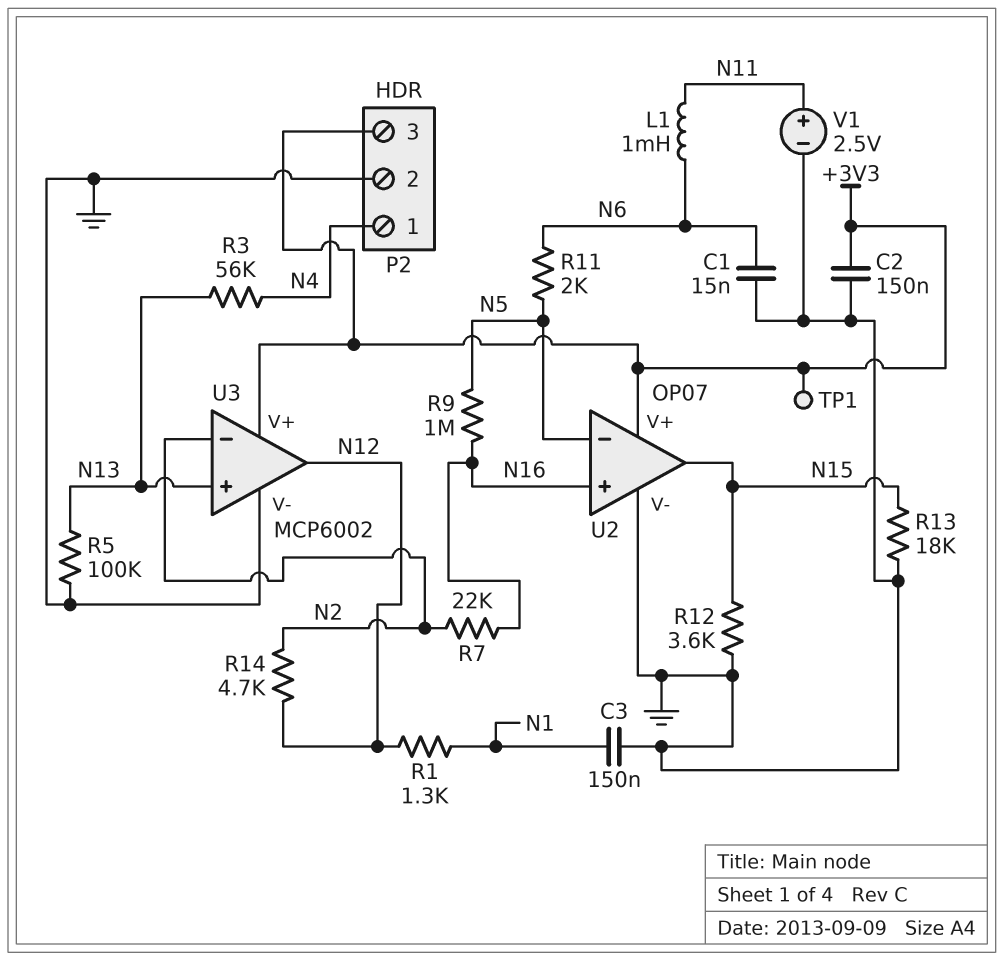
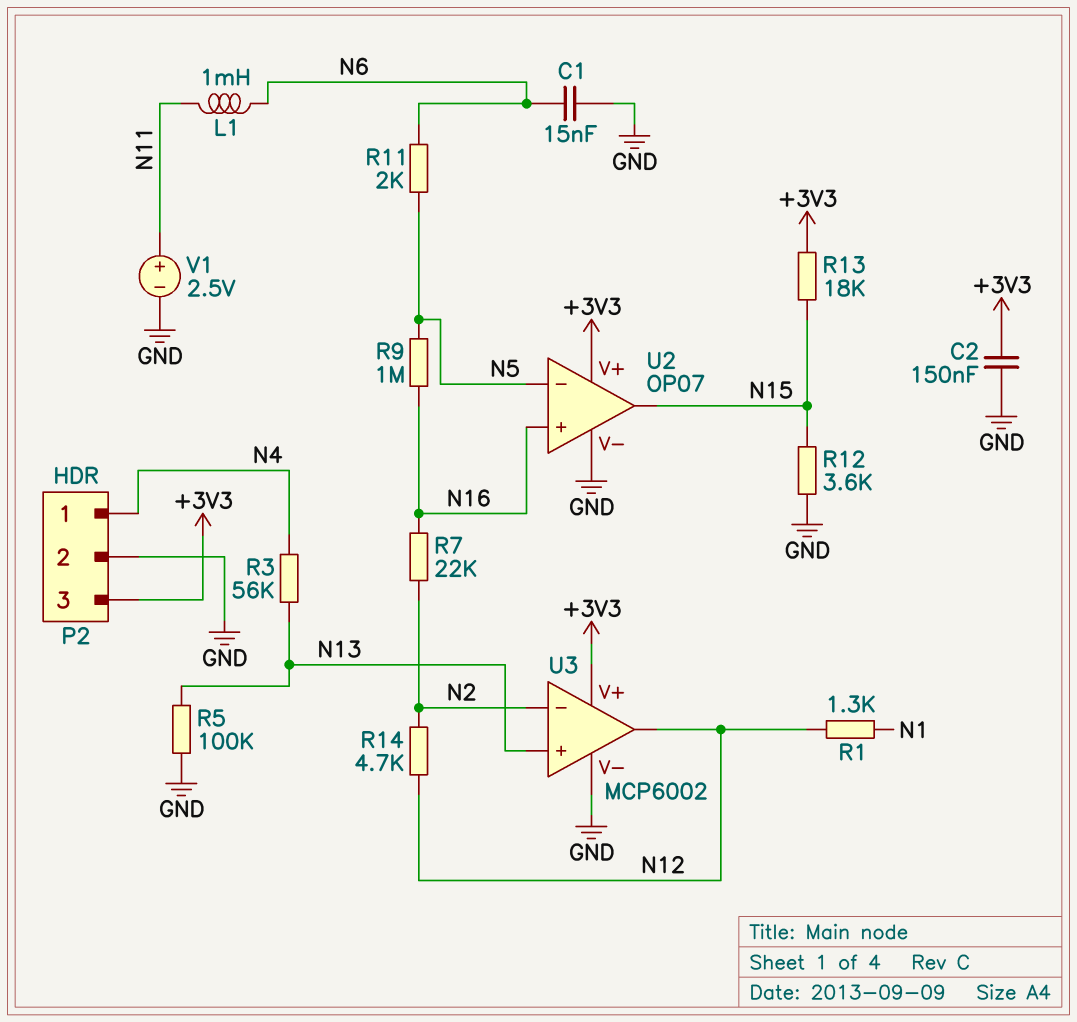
C3: 150nF (GND, N1) -> none
R13: 18k (GND, N15) -> 18k (+3V3, N15)
TP1: test point (+3V3) -> none

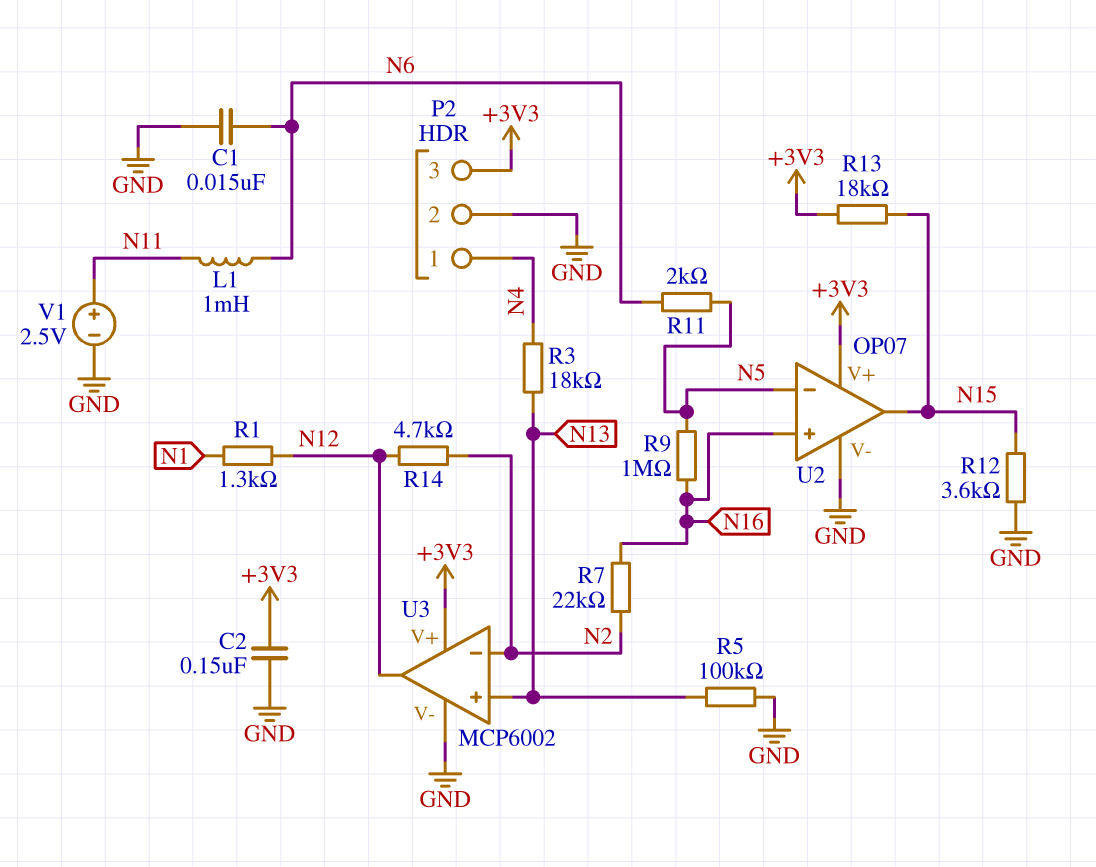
R3: 56k (N4, N13) -> 18k (N4, N13)

